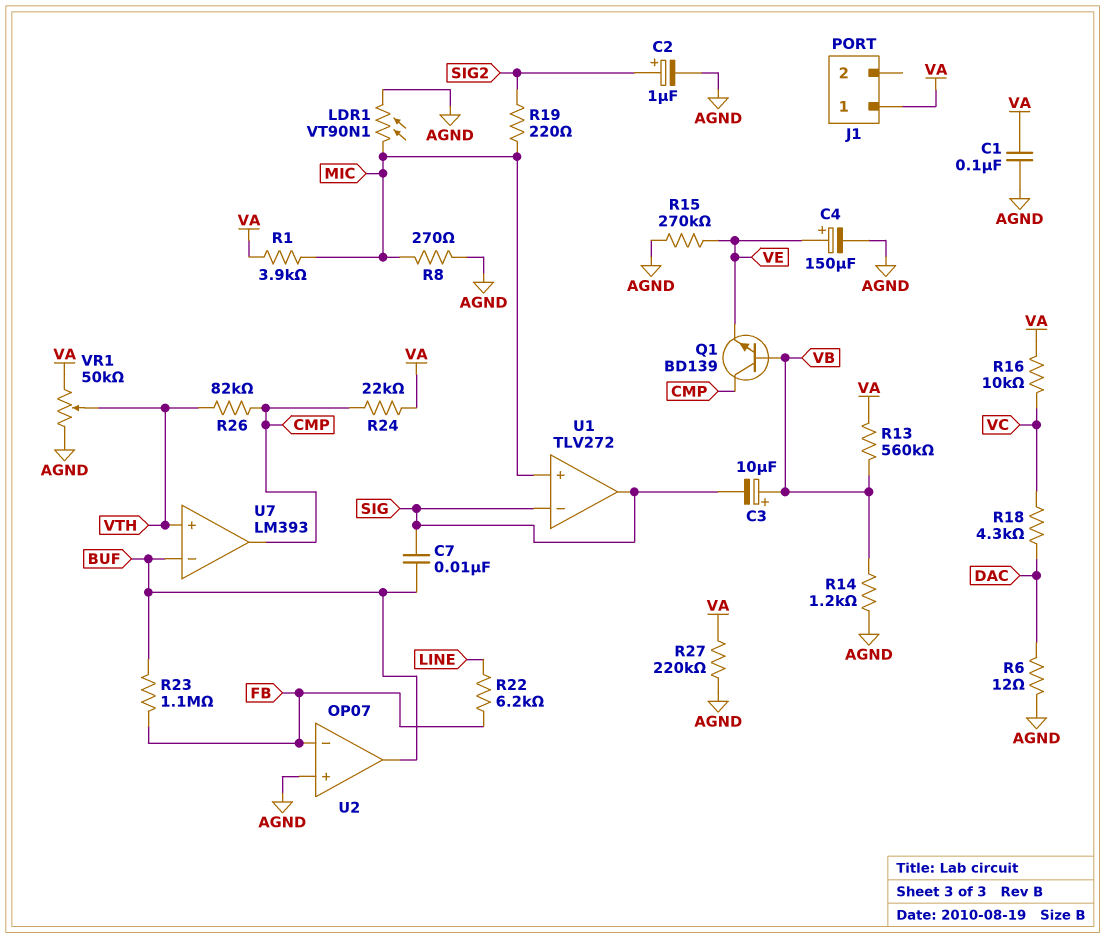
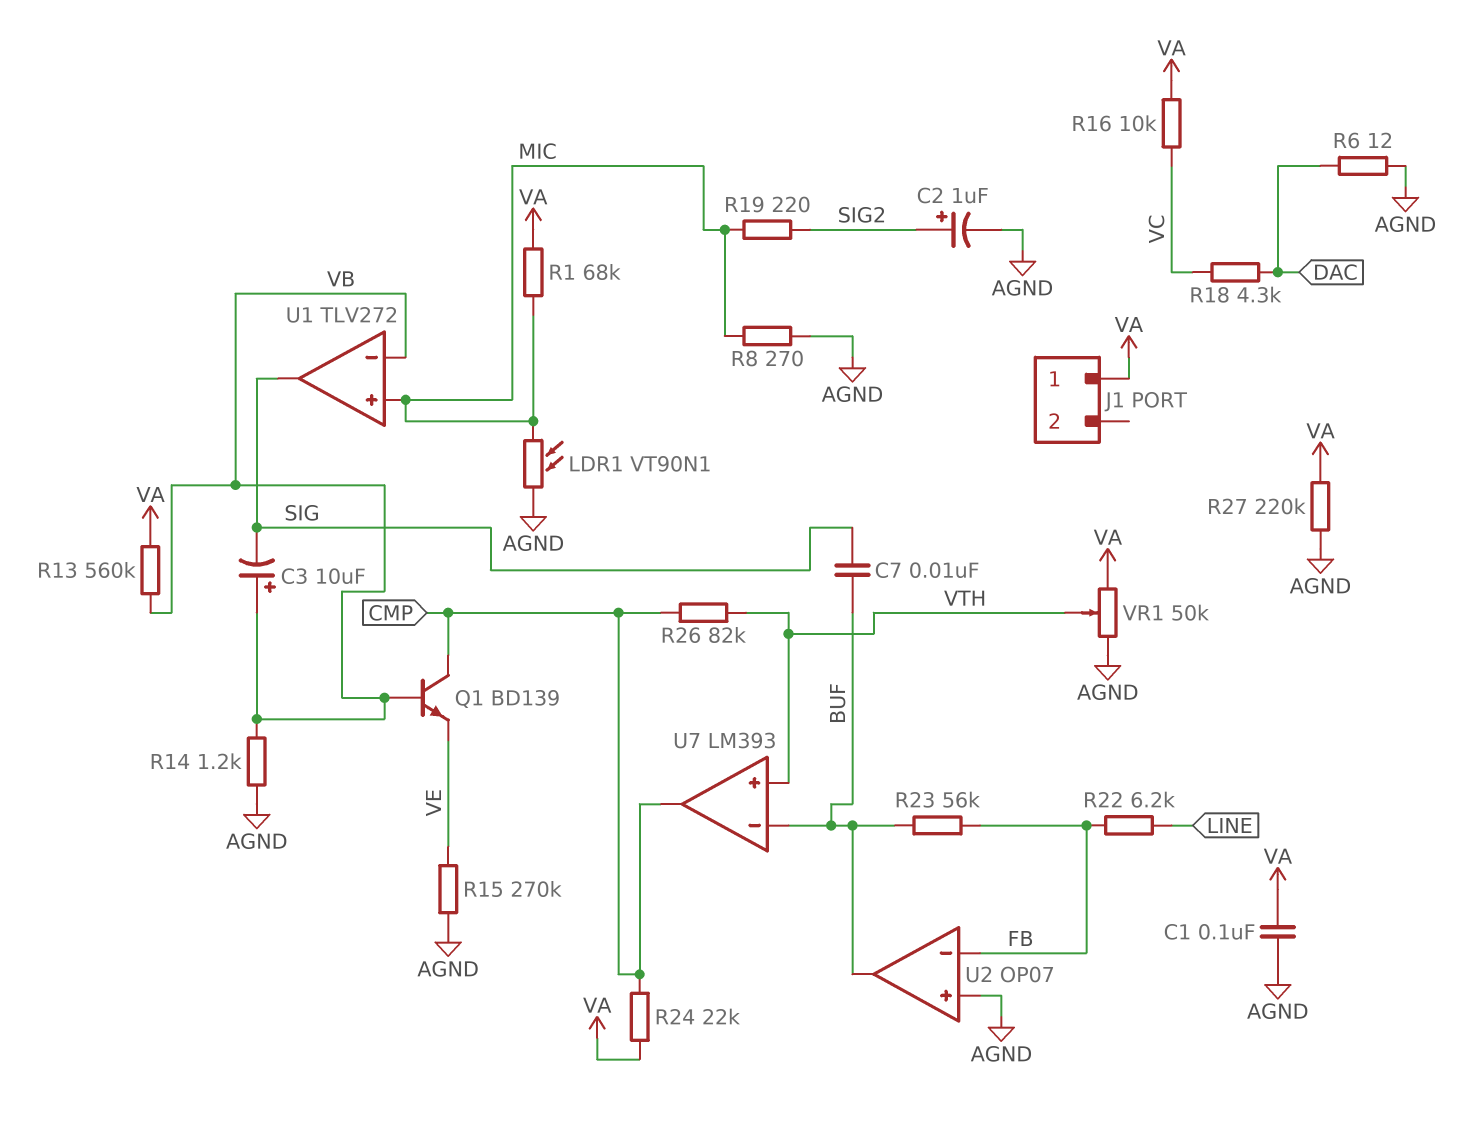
C4: 150uF (plus VE, minus AGND) -> none
R1: 3.9k (MIC, VA) -> 68k (MIC, VA)
R23: 1.1M (BUF, FB) -> 56k (BUF, FB)
U1 pin in-: SIG -> VB

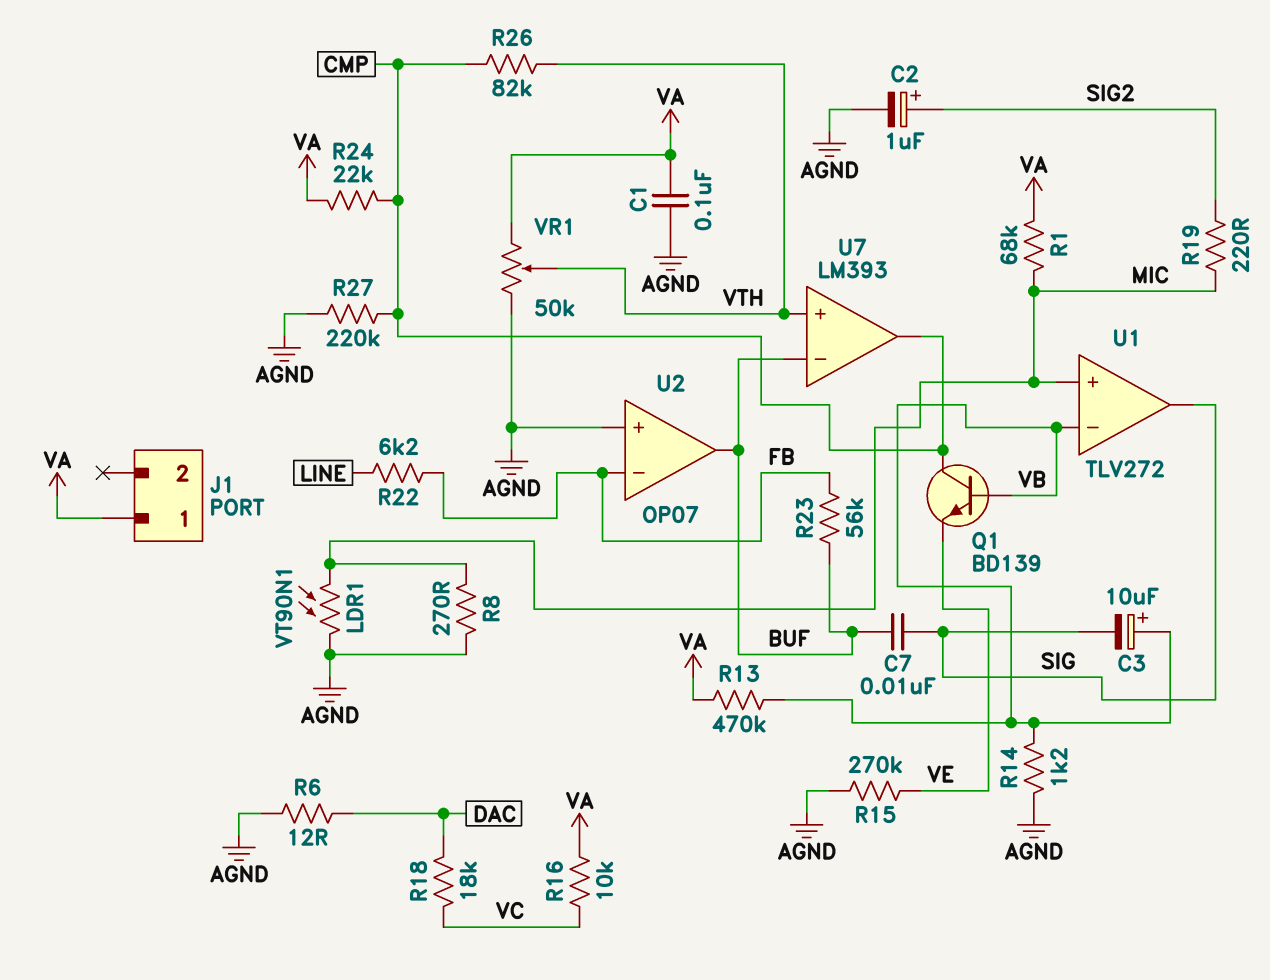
R13: 560k (VA, VB) -> 470k (VA, VB)
R18: 4.3k (DAC, VC) -> 18k (DAC, VC)
R27: 220k (AGND, VA) -> 220k (AGND, CMP)

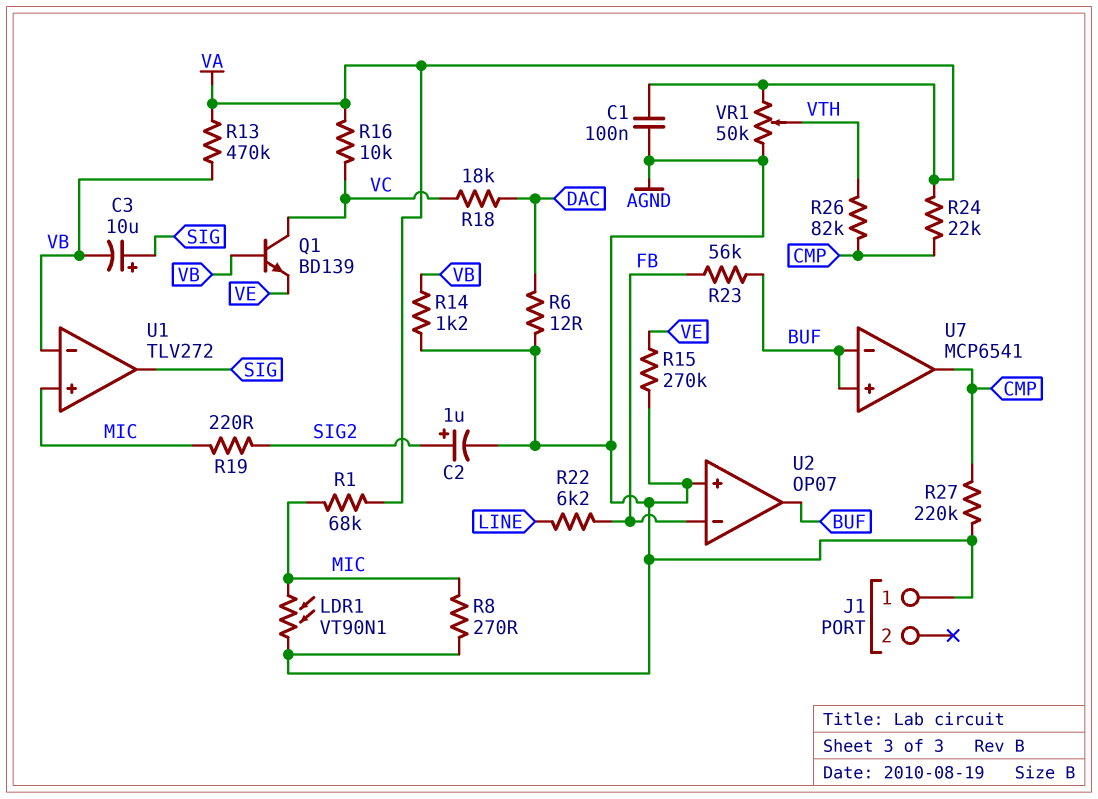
C3: 10uF (plus VB, minus SIG) -> 10uF (plus SIG, minus VB)
C7: 10nF (BUF, SIG) -> none
J1 pin 1: VA -> AGND
Q1: NPN BD139 (B VB, C CMP, E VE) -> NPN BD139 (B VB, C VC, E VE)
U7: LM393 -> MCP6541
U7 pin in+: VTH -> BUF

